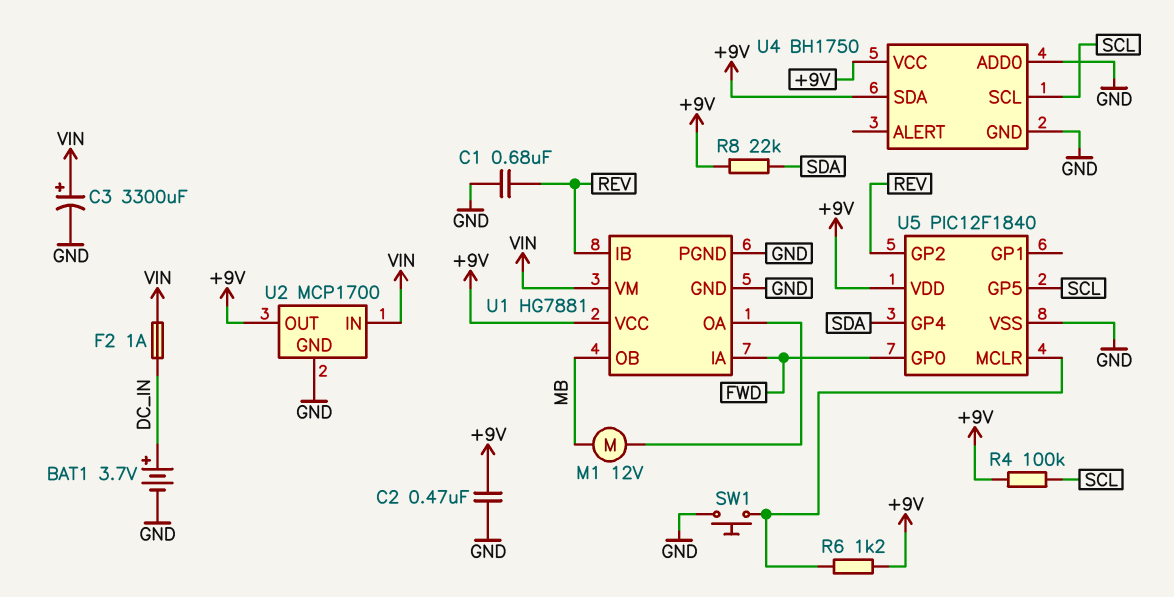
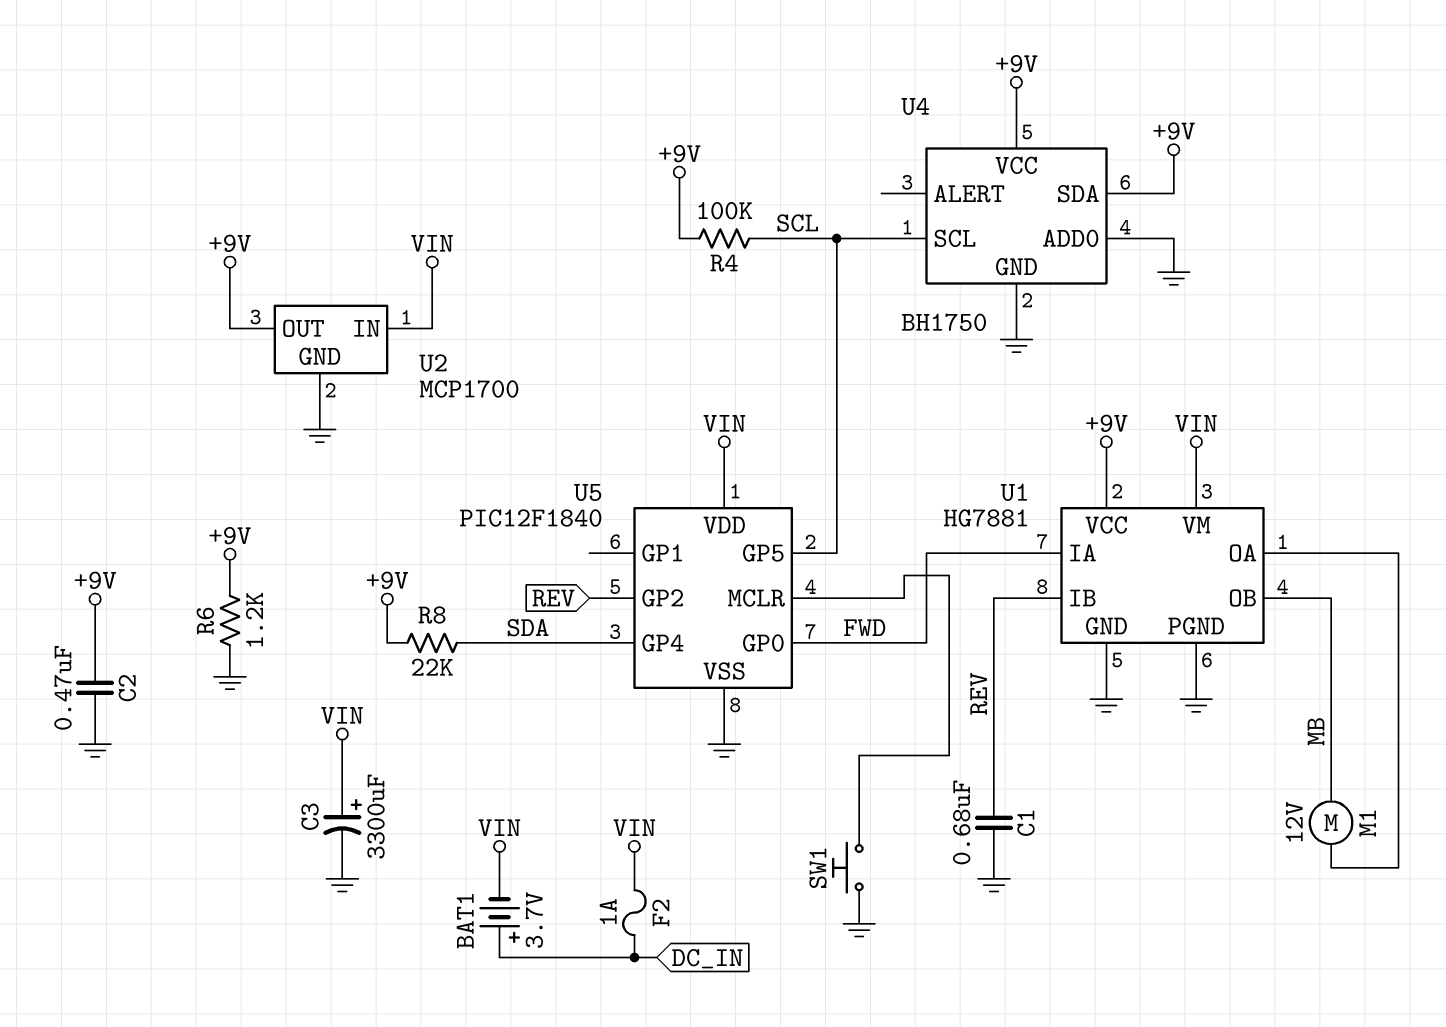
BAT1: 3.7V (plus DC_IN, minus GND) -> 3.7V (plus DC_IN, minus VIN)
R6: 1.2k (+9V, U5/MCLR) -> 1.2k (+9V, GND)
U5 pin VDD: +9V -> VIN

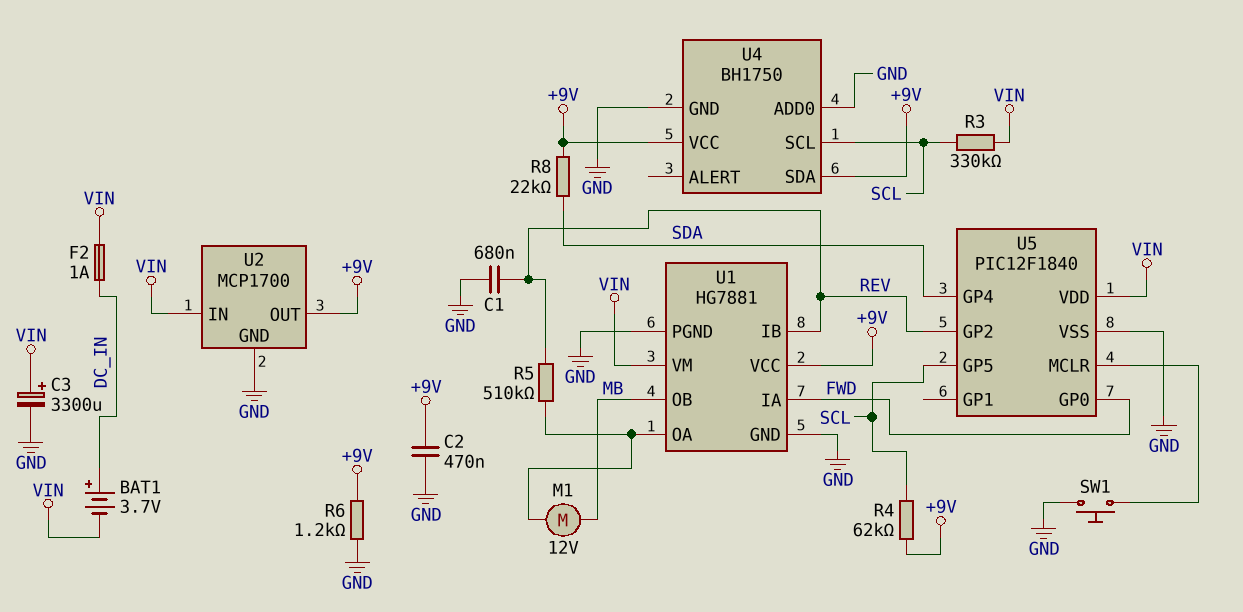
R3: none -> 330k (SCL, VIN)
R4: 100k (+9V, SCL) -> 62k (+9V, SCL)
R5: none -> 510k (REV, U1/OA)

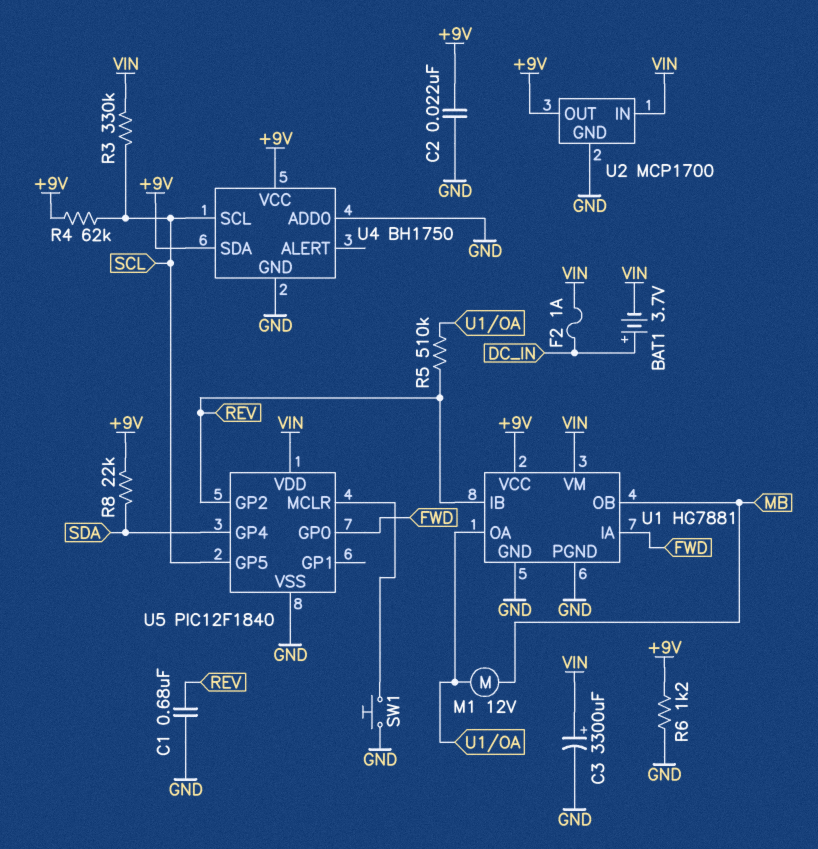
C2: 470nF (+9V, GND) -> 22nF (+9V, GND)

